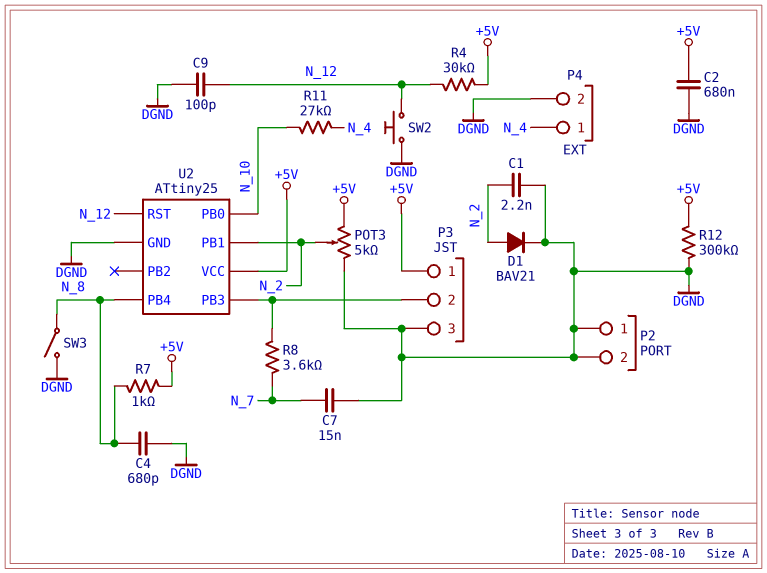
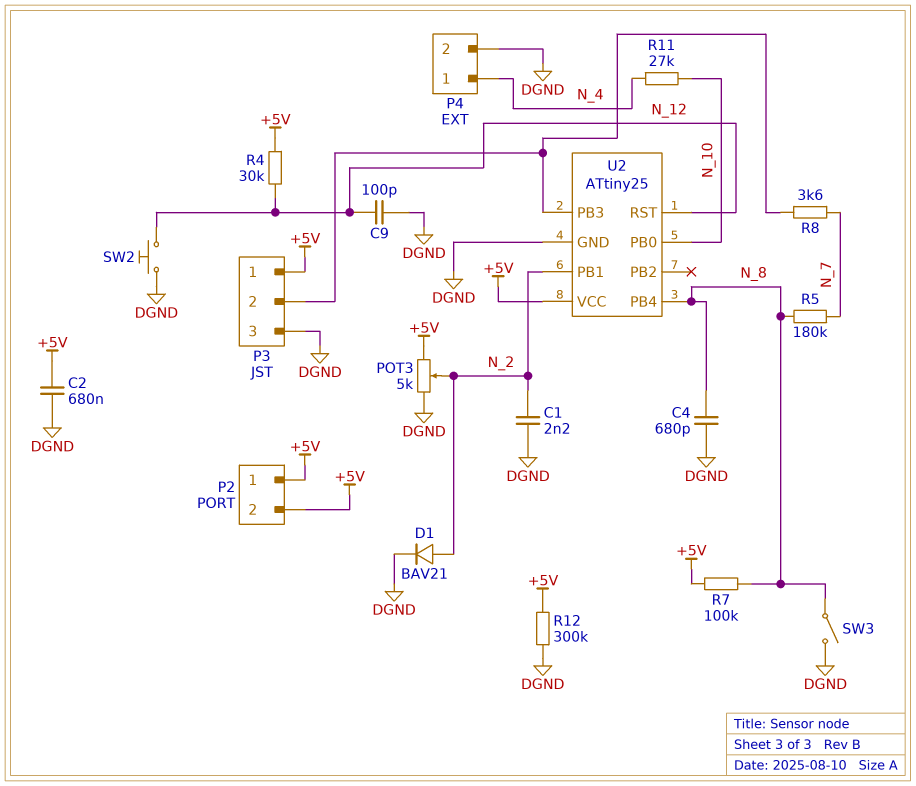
C7: 15nF (DGND, N_7) -> none
P2 pin 1: DGND -> +5V
P2 pin 2: DGND -> +5V
R5: none -> 180k (N_7, N_8)
R7: 1k (+5V, N_8) -> 100k (+5V, N_8)

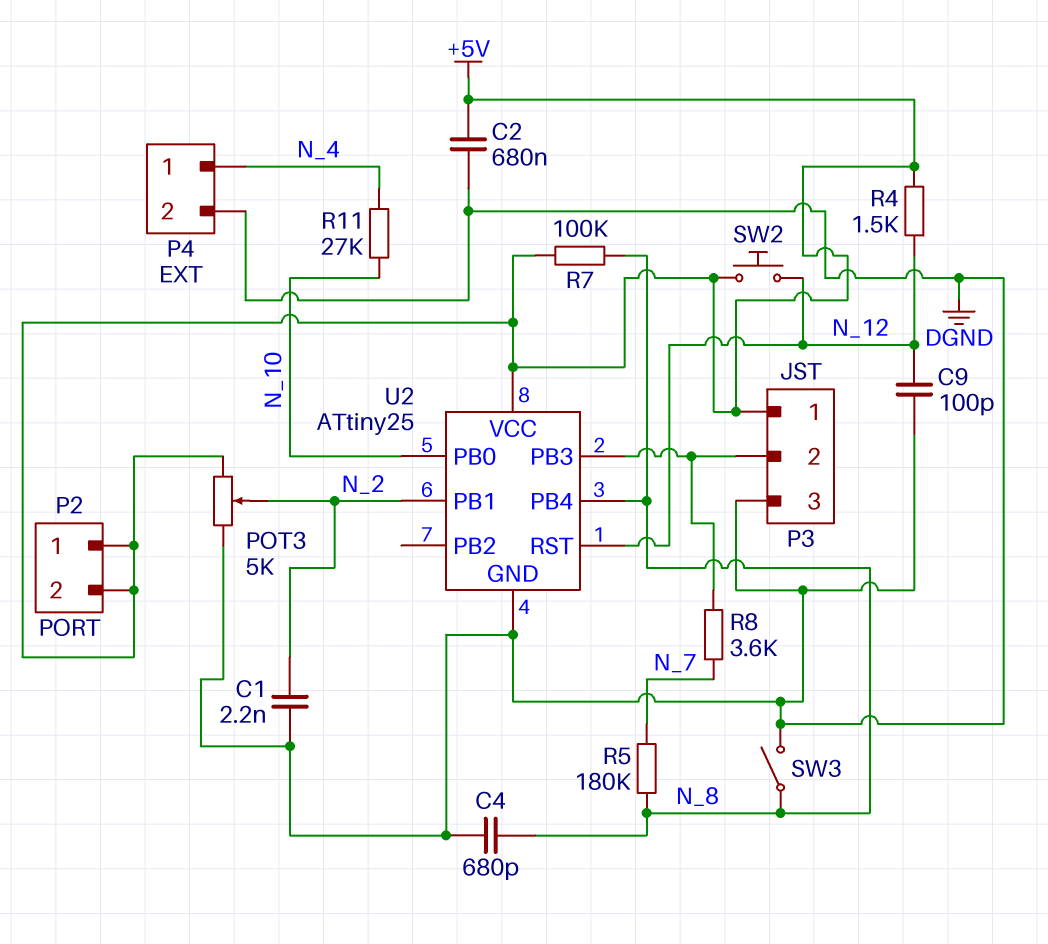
D1: diode BAV21 (A N_2, K DGND) -> none
R4: 30k (+5V, N_12) -> 1.5k (+5V, N_12)
R12: 300k (+5V, DGND) -> none
SW2: button (DGND, N_12) -> button (+5V, N_12)

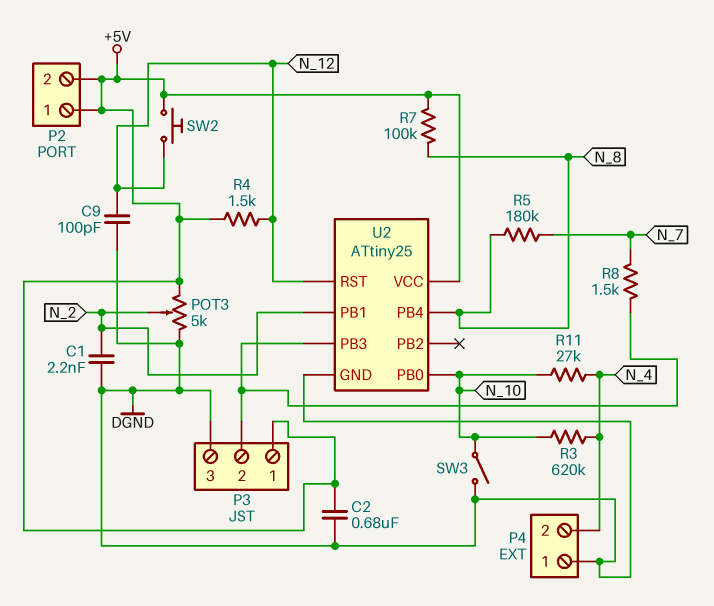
C4: 680pF (DGND, N_8) -> none
P4 pin 1: N_4 -> DGND
P4 pin 2: DGND -> N_4
R3: none -> 620k (N_4, N_10)
R8: 3.6k (N_7, P3/2) -> 1.5k (N_7, P3/2)
SW3: switch (DGND, N_8) -> switch (DGND, N_10)

